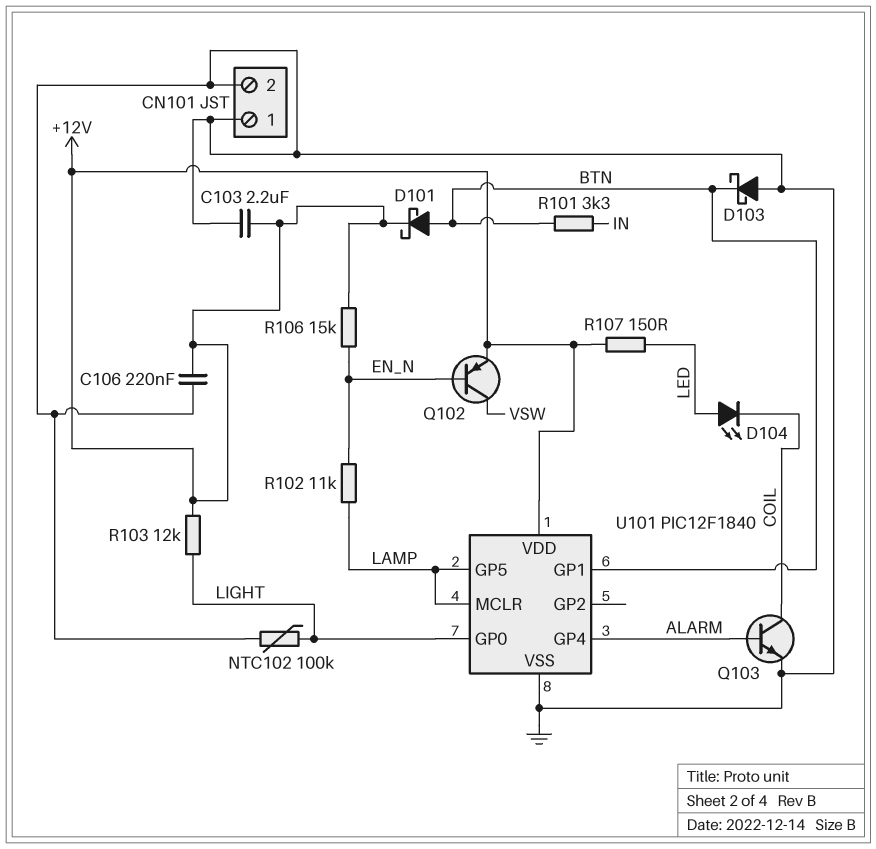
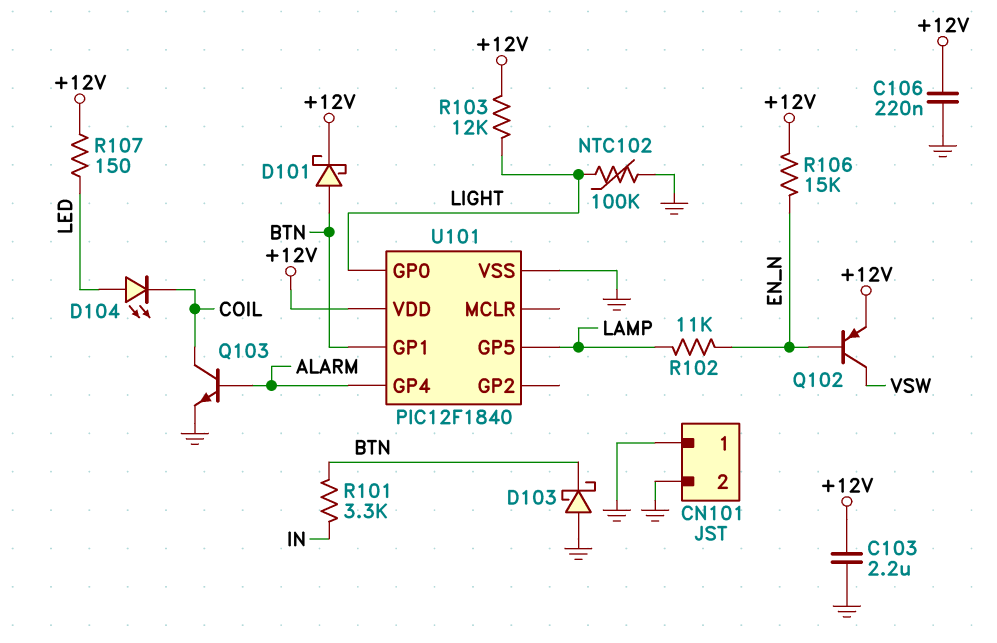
U101 pin MCLR: LAMP -> none

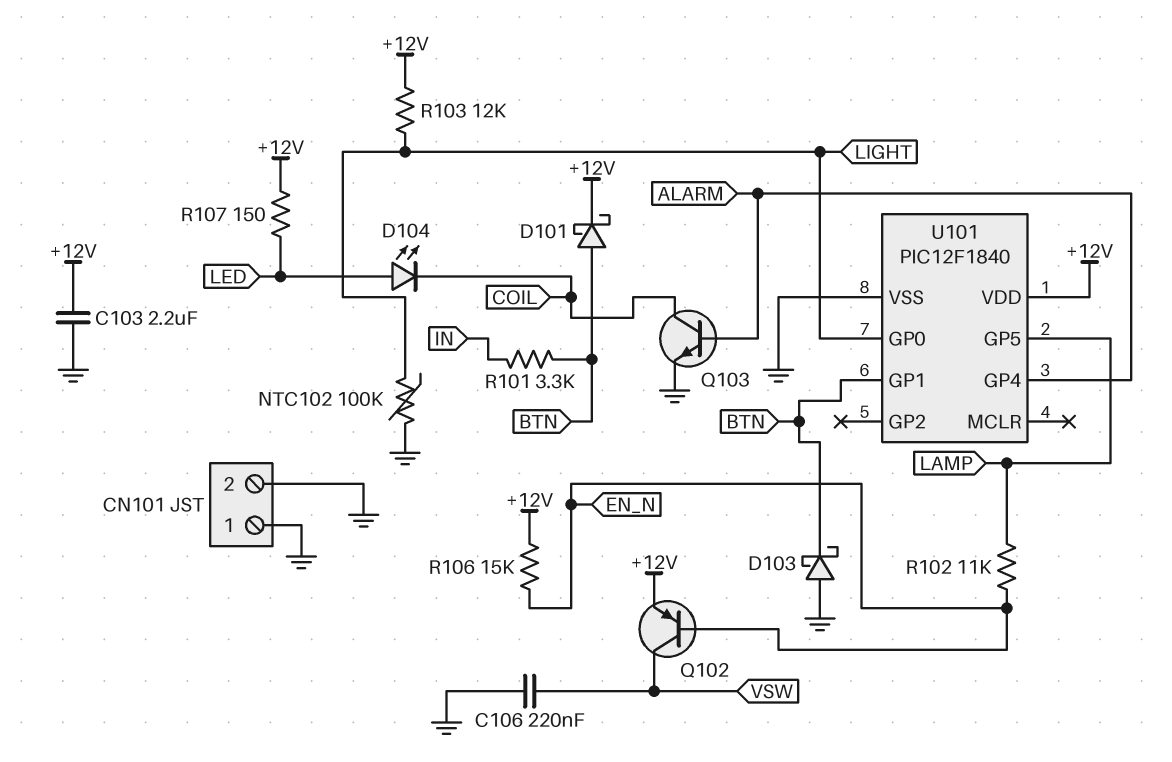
C106: 220nF (+12V, GND) -> 220nF (GND, VSW)

